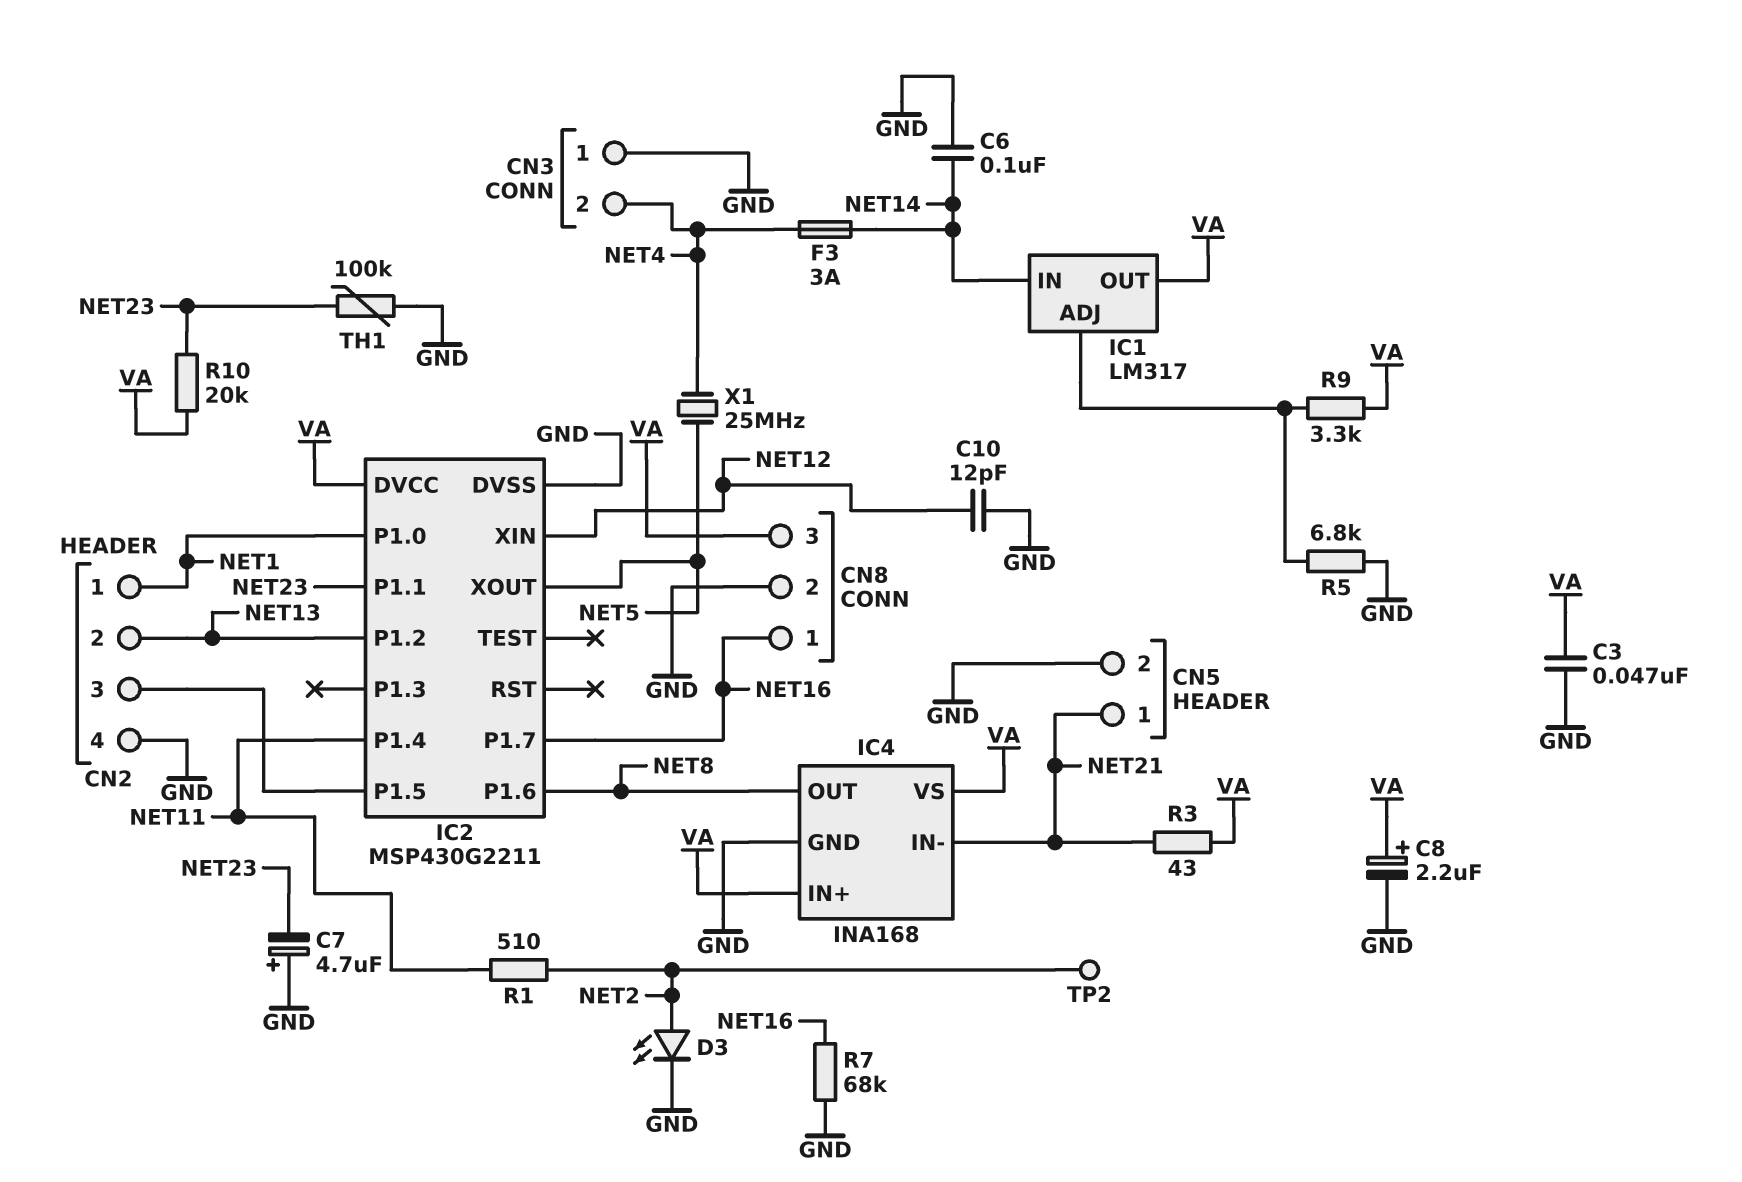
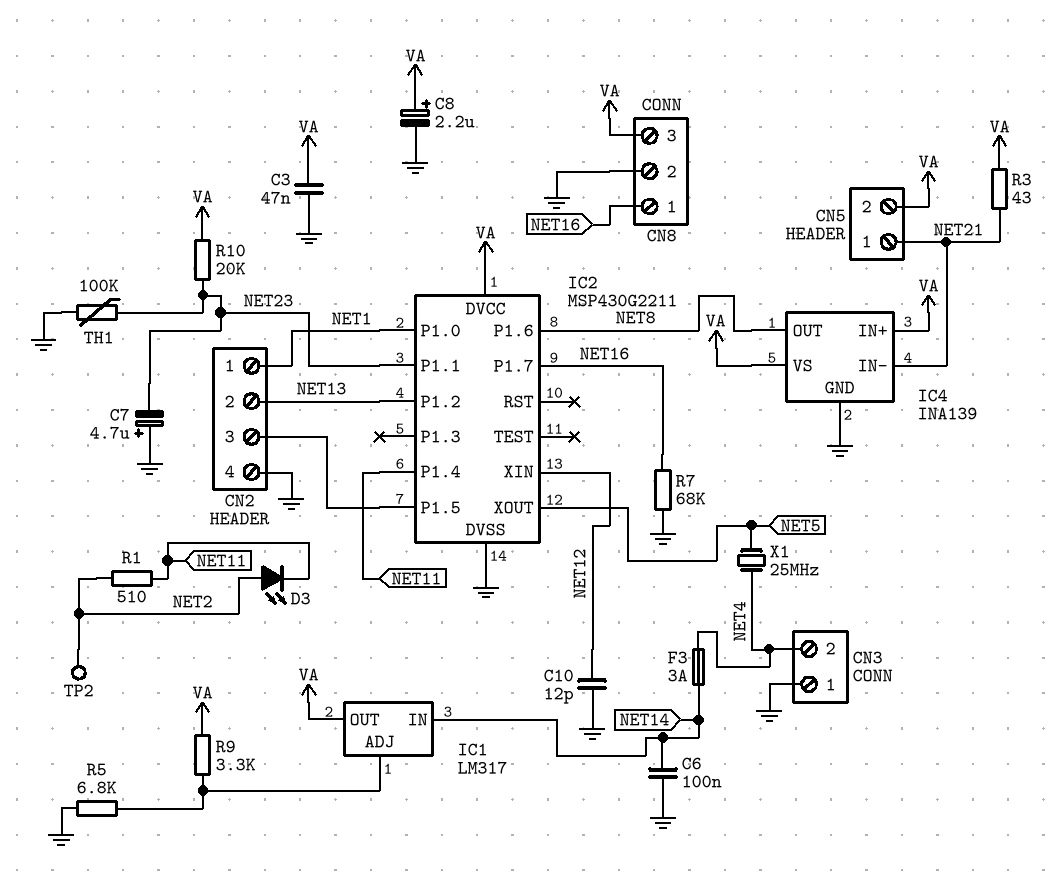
CN5 pin 2: GND -> VA
D3: LED (A NET2, K GND) -> LED (A NET2, K NET11)
IC4: INA168 -> INA139

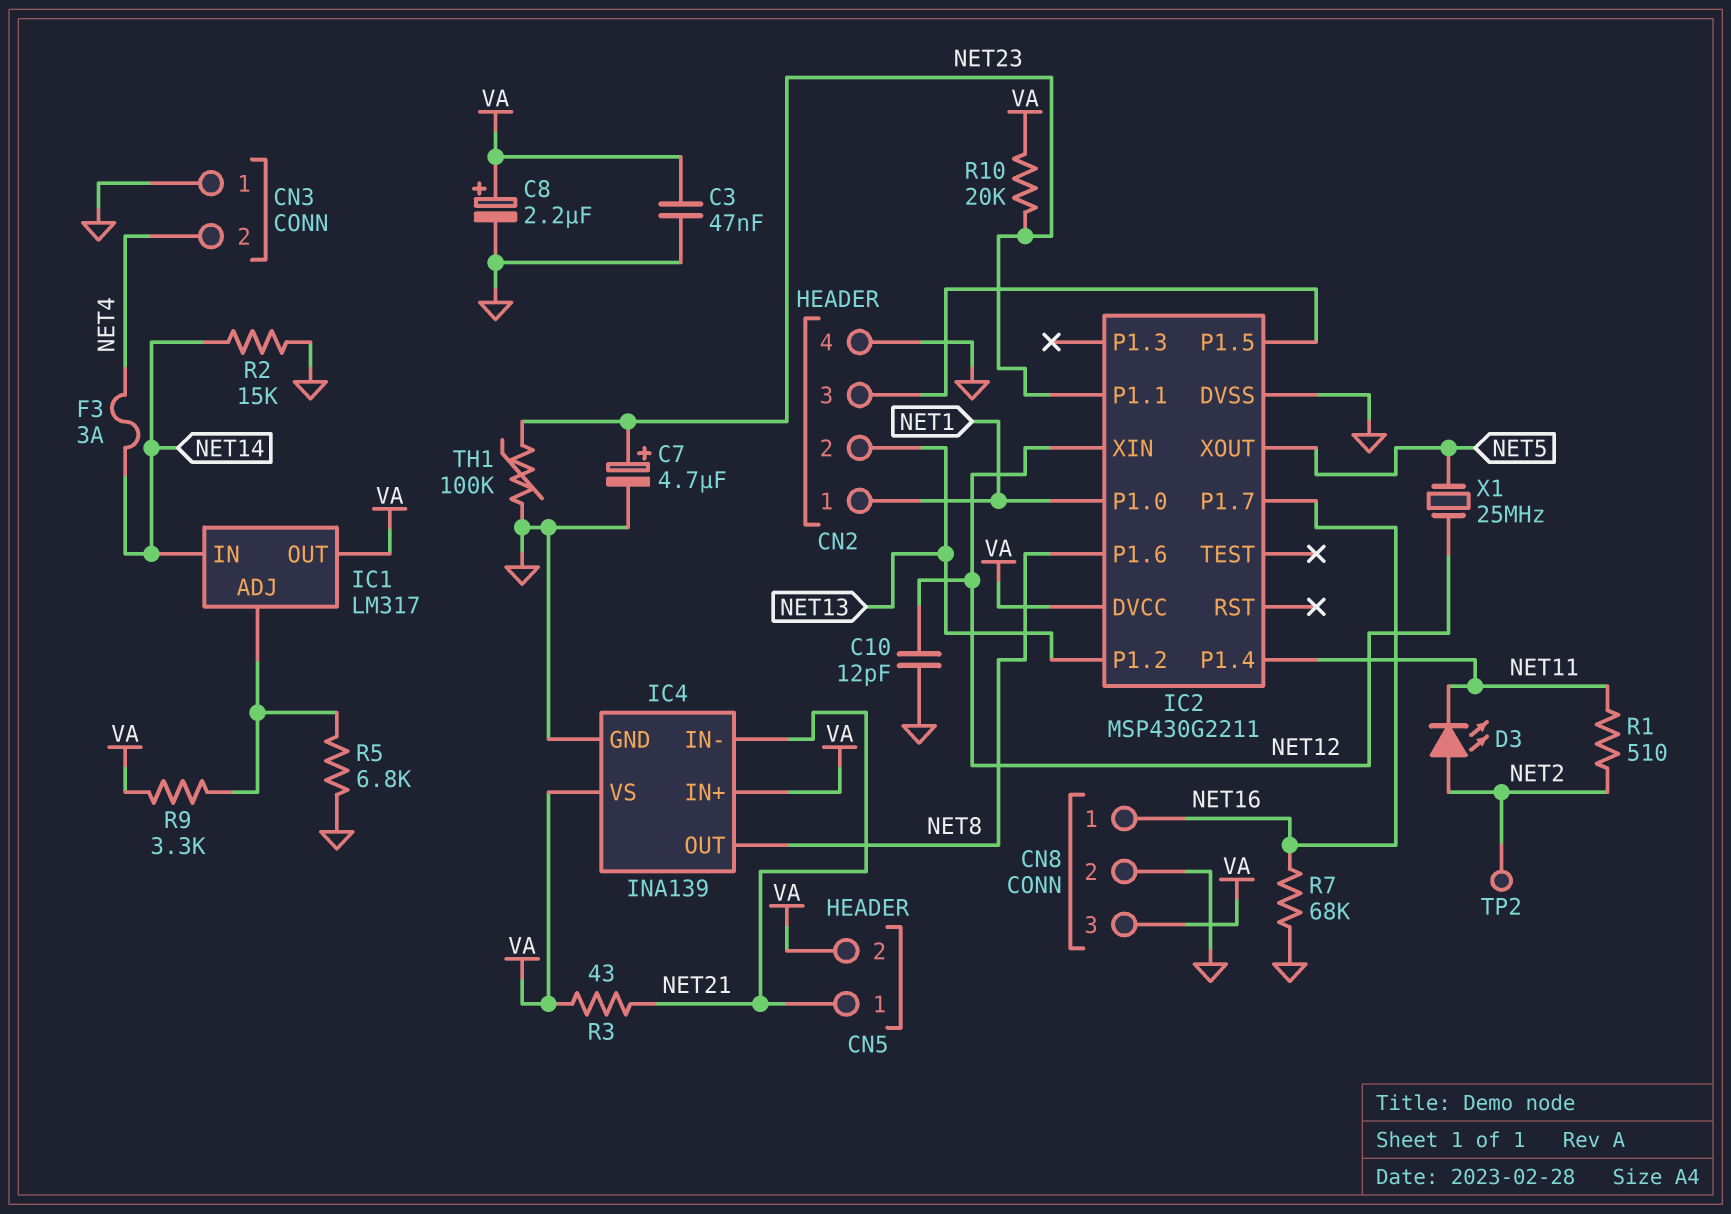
C6: 100nF (GND, NET14) -> none
C7: 4.7uF (plus GND, minus NET23) -> 4.7uF (plus NET23, minus GND)
R2: none -> 15k (GND, NET14)
X1: 25MHz (NET4, NET5) -> 25MHz (NET5, NET12)

